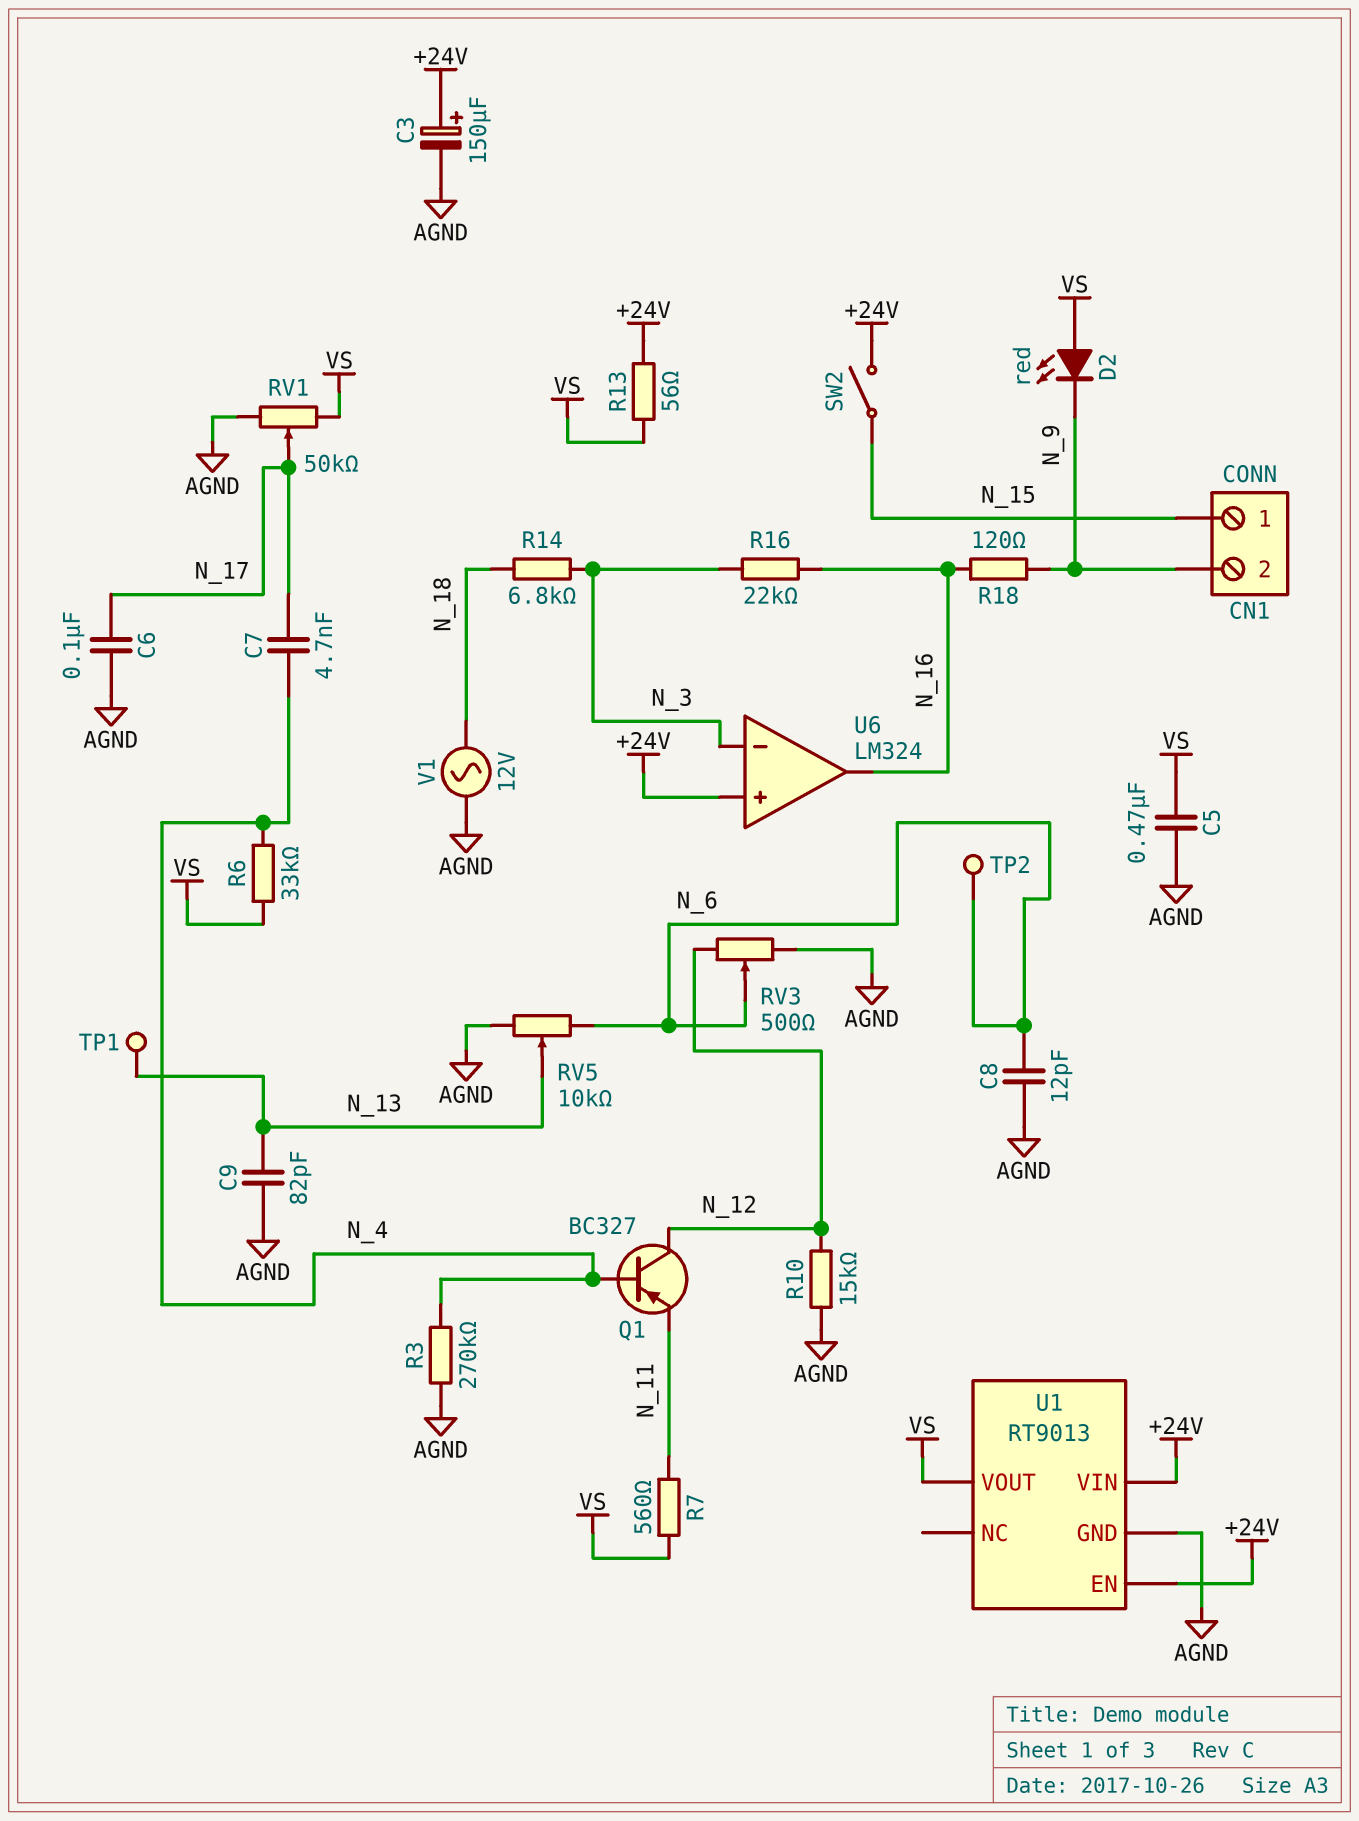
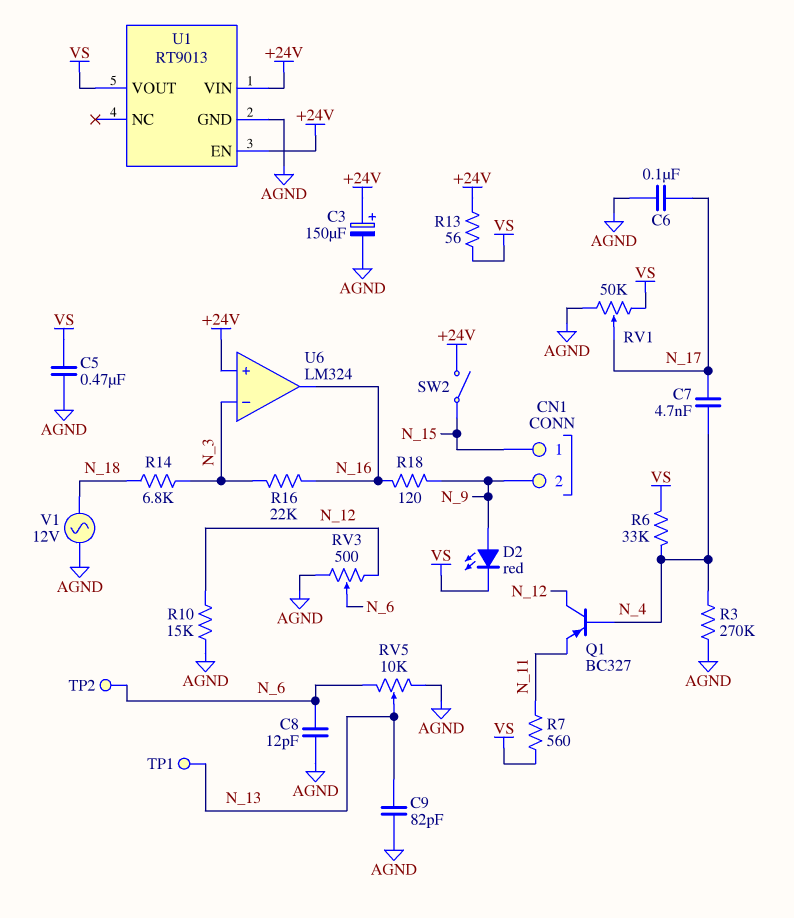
D2: LED red (A VS, K N_9) -> LED red (A N_9, K VS)

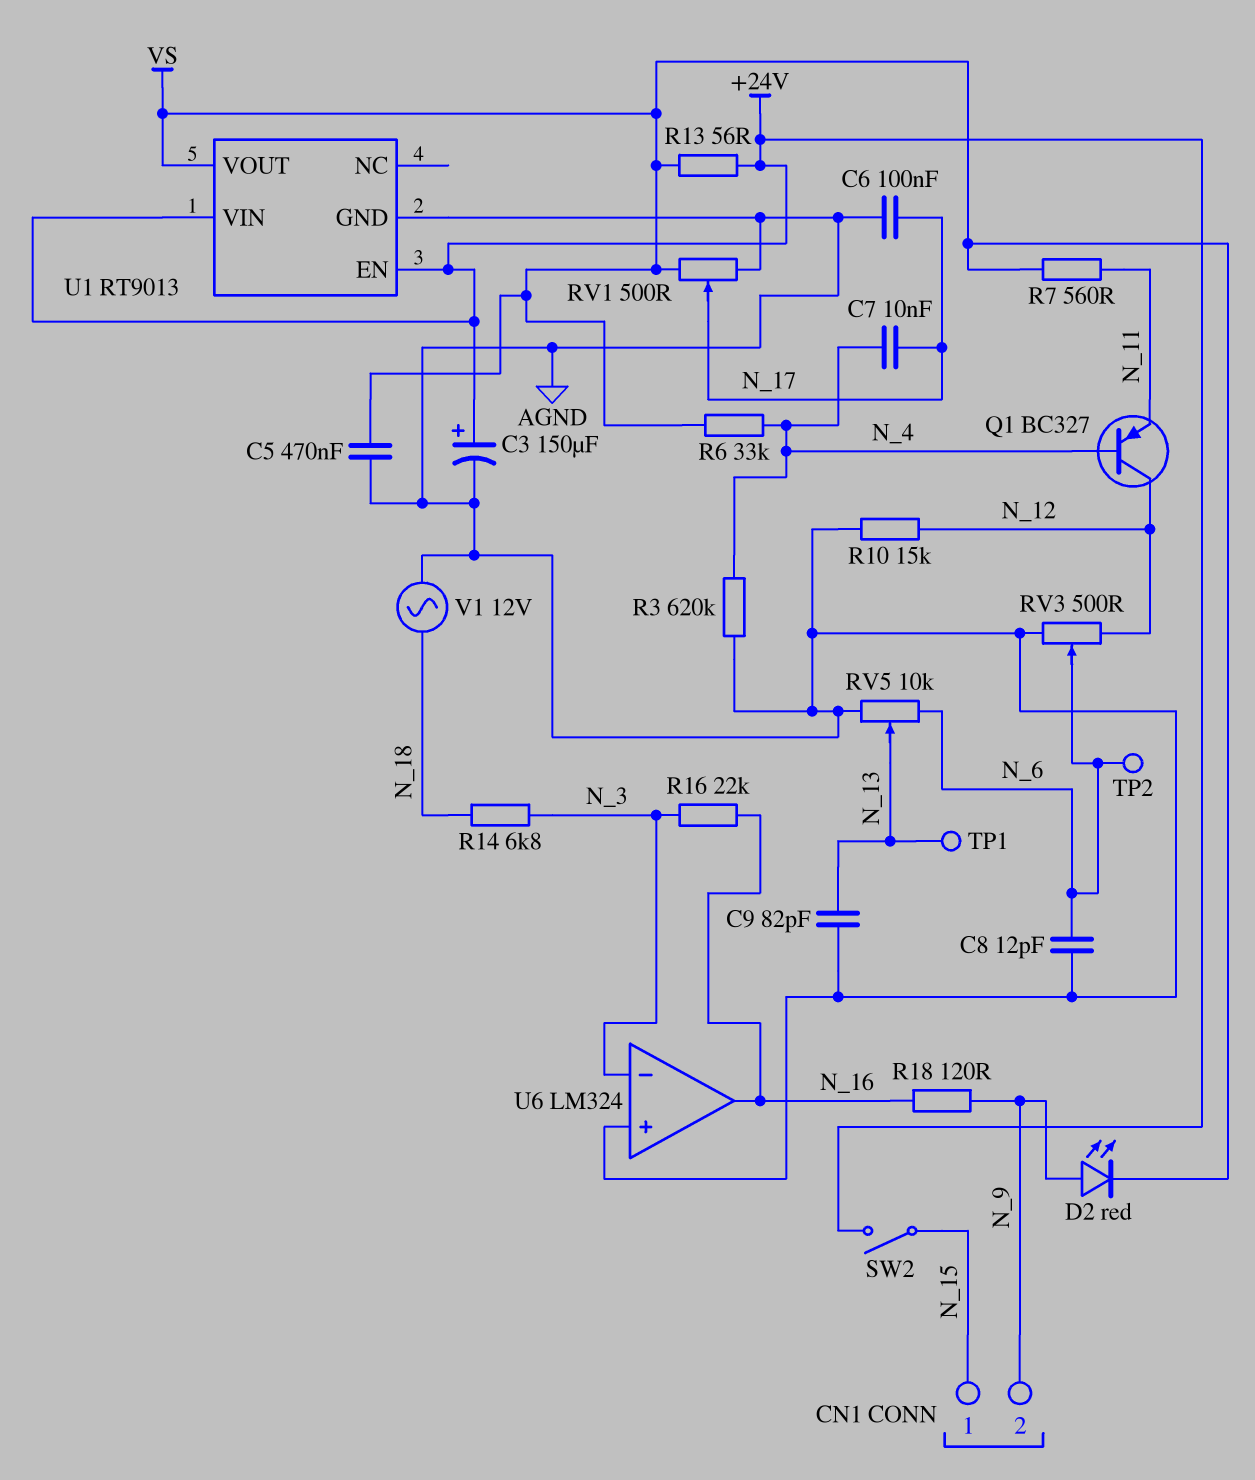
C7: 4.7nF (N_4, N_17) -> 10nF (N_4, N_17)
R3: 270k (AGND, N_4) -> 620k (AGND, N_4)
RV1: 50k (AGND, VS, wiper N_17) -> 500 (AGND, VS, wiper N_17)
U6 pin in+: +24V -> AGND

